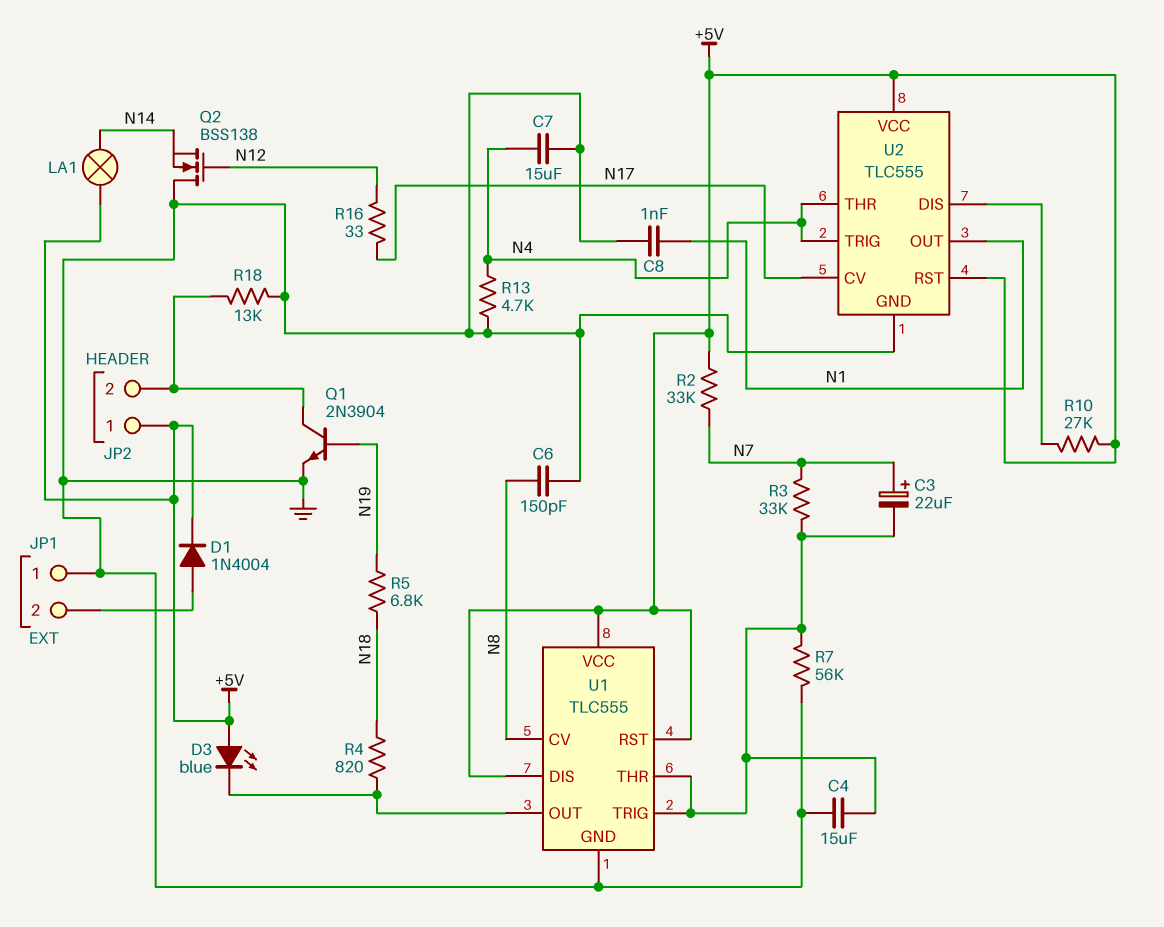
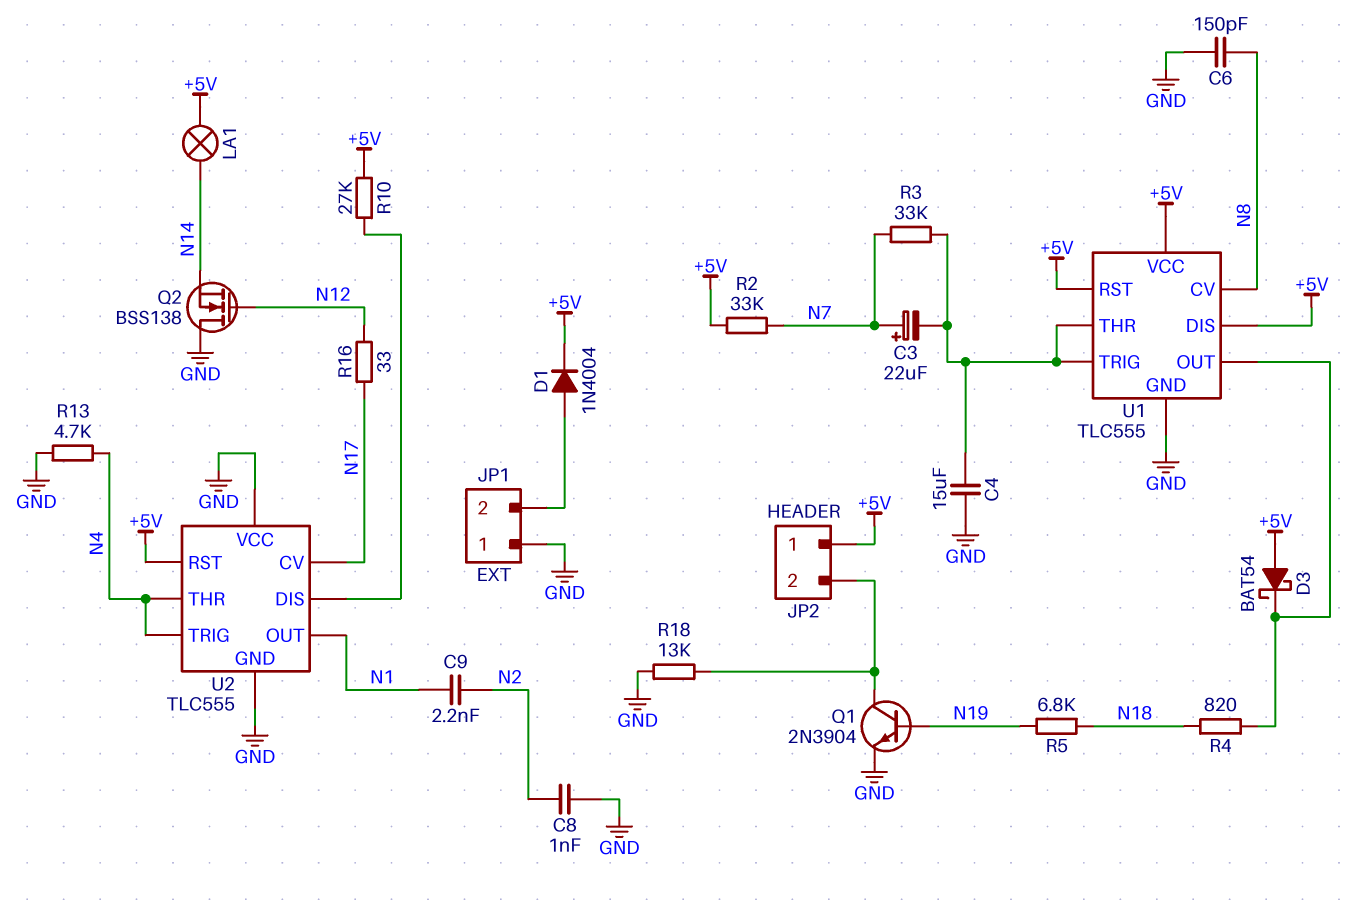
C7: 15uF (GND, N4) -> none
C8: 1nF (GND, N1) -> 1nF (GND, N2)
C9: none -> 2.2nF (N1, N2)
D3: LED blue (A +5V, K U1/OUT) -> schottky BAT54 (A +5V, K U1/OUT)
R7: 56k (GND, U1/THR) -> none
U2 pin VCC: +5V -> GND

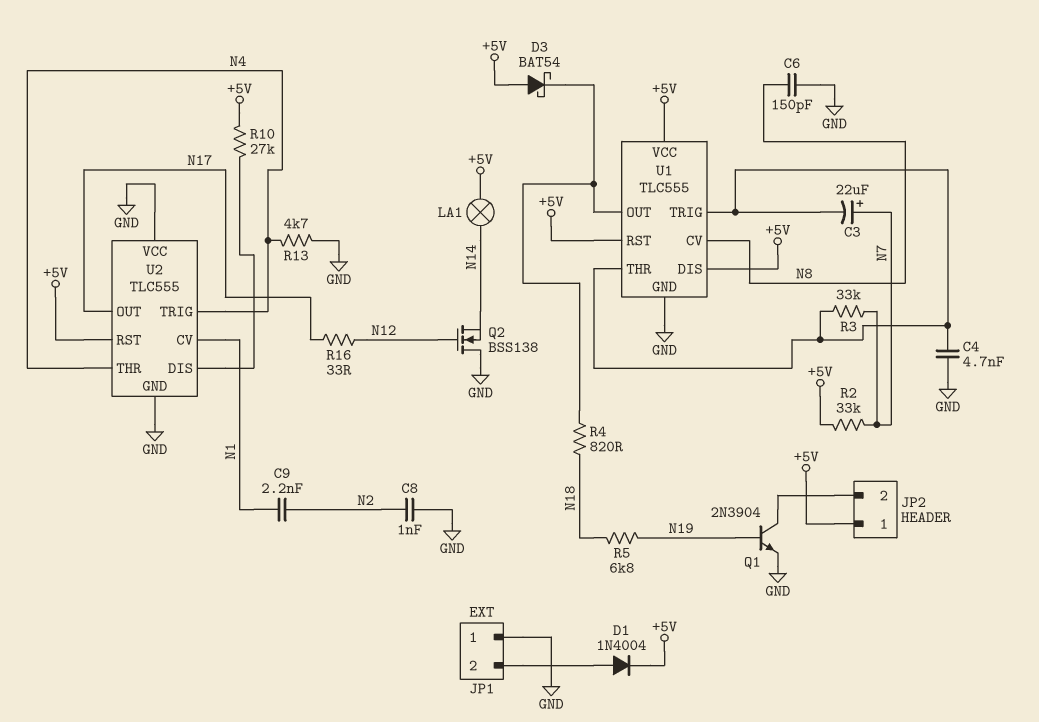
C4: 15uF (GND, U1/THR) -> 4.7nF (GND, U1/THR)
R18: 13k (GND, JP2/2) -> none
U2 pin CV: N17 -> N1
U2 pin OUT: N1 -> N17

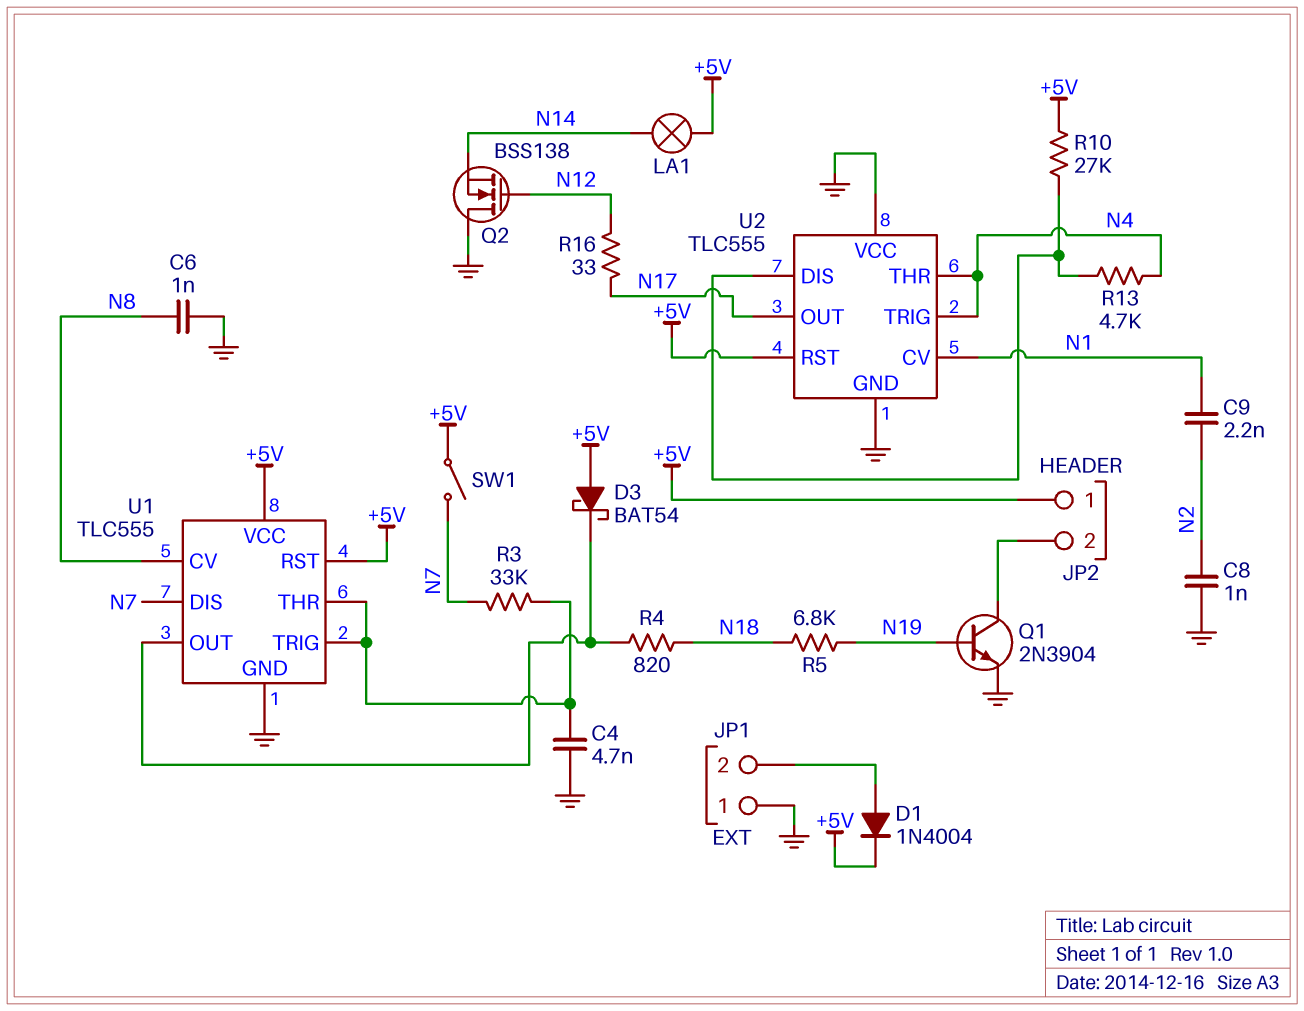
C3: 22uF (plus N7, minus U1/THR) -> none
C6: 150pF (GND, N8) -> 1nF (GND, N8)
R2: 33k (+5V, N7) -> none
R13: 4.7k (GND, N4) -> 4.7k (N4, U2/DIS)
SW1: none -> switch (+5V, N7)
U1 pin DIS: +5V -> N7

